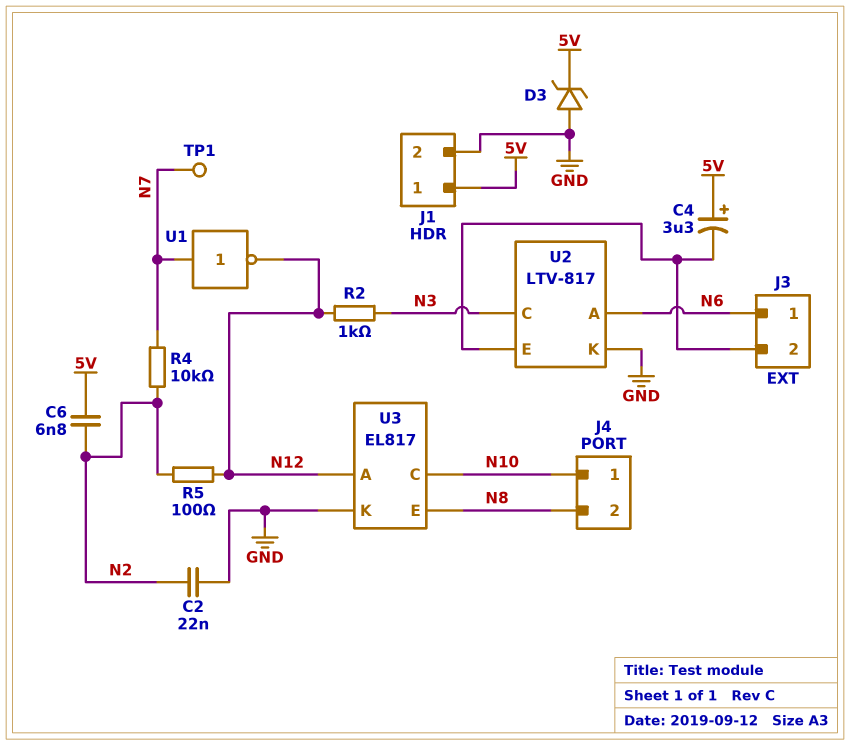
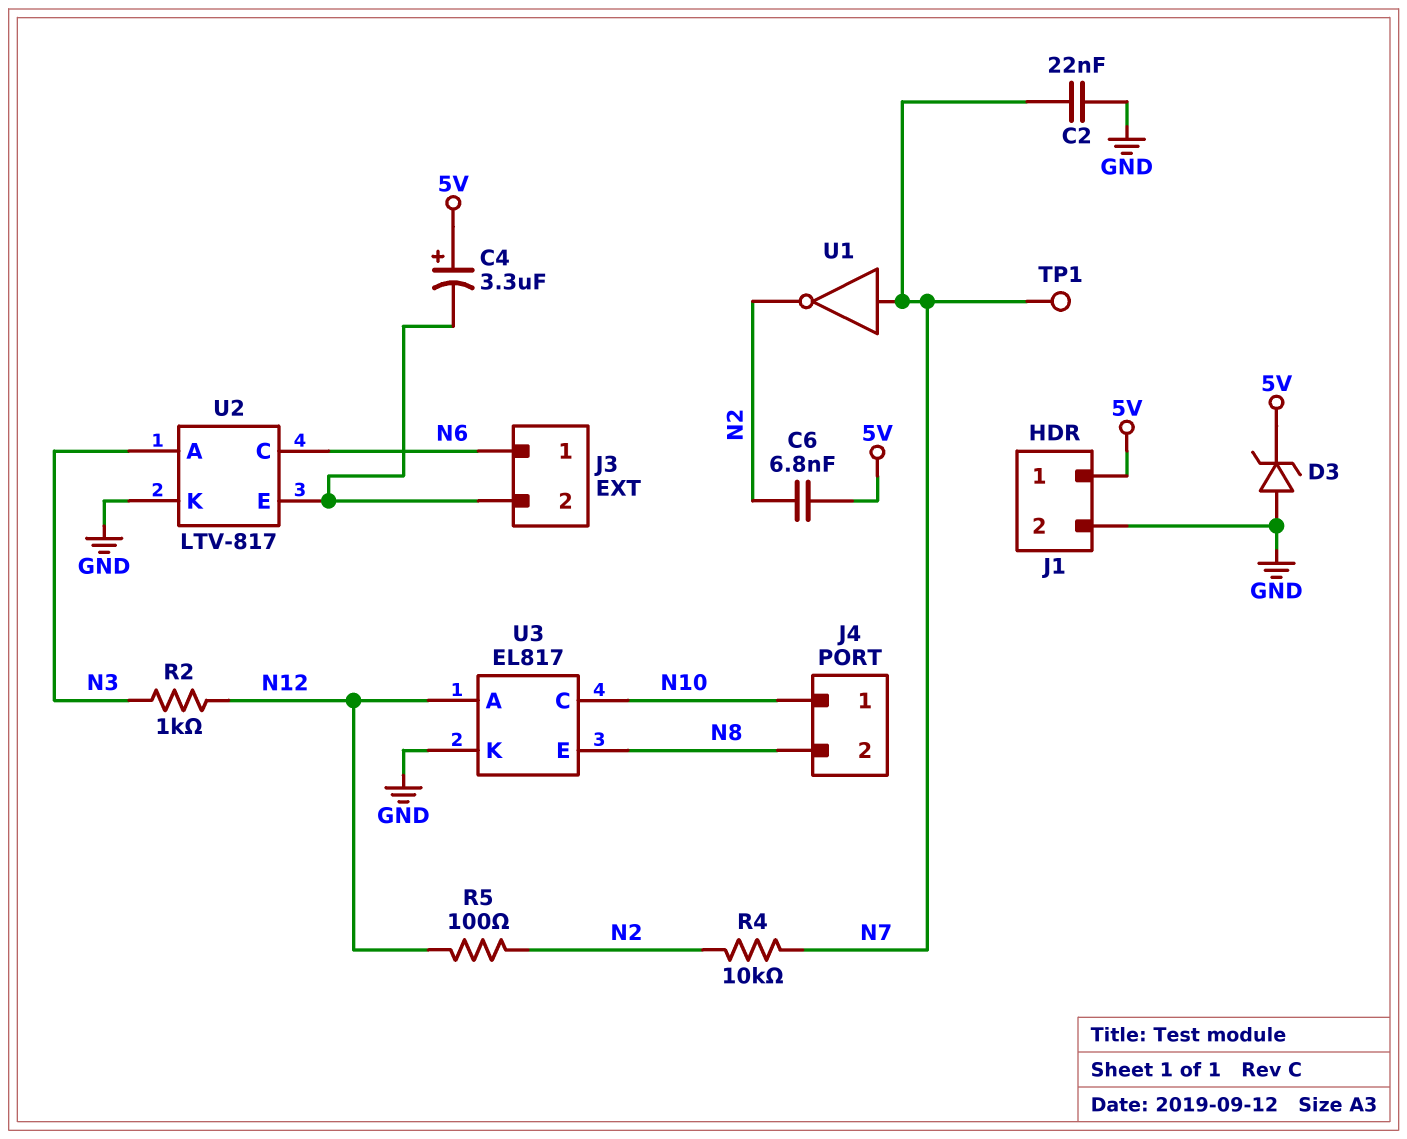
C2: 22nF (GND, N2) -> 22nF (GND, N7)
U1: NOT (in N7, out N12) -> NOT (in N7, out N2)
U2 pin A: N6 -> N3
U2 pin C: N3 -> N6

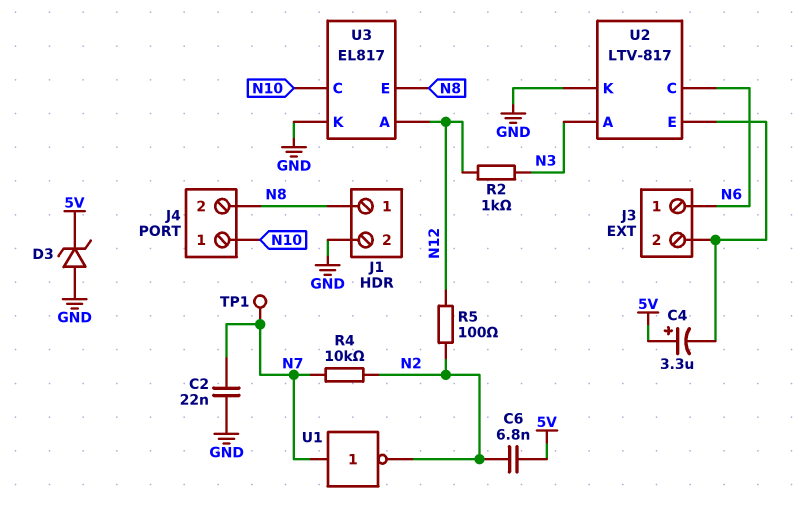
J1 pin 1: 5V -> N8

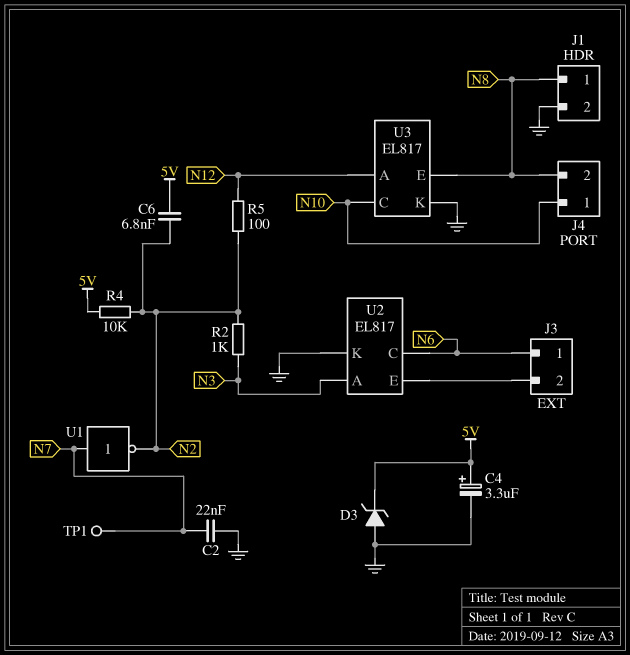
C4: 3.3uF (plus 5V, minus J3/2) -> 3.3uF (plus 5V, minus GND)
R2: 1k (N3, N12) -> 1k (N2, N3)
R4: 10k (N2, N7) -> 10k (5V, N2)
U2: LTV-817 -> EL817

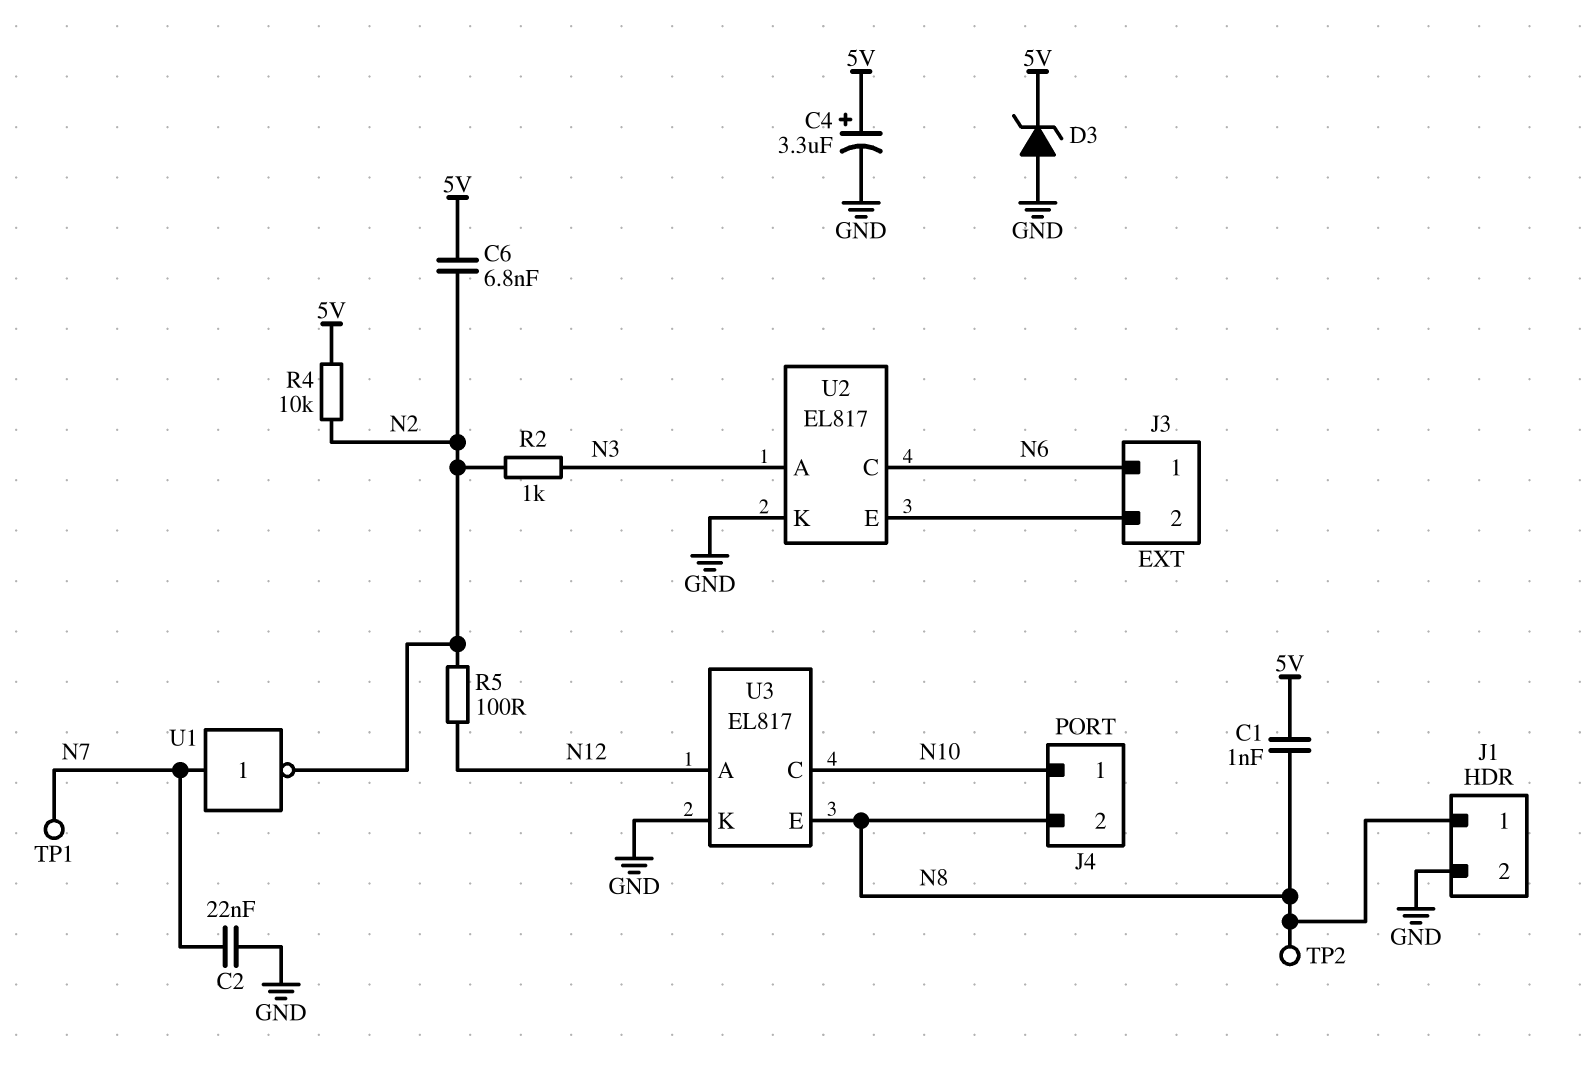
C1: none -> 1nF (5V, N8)
TP2: none -> test point (N8)

